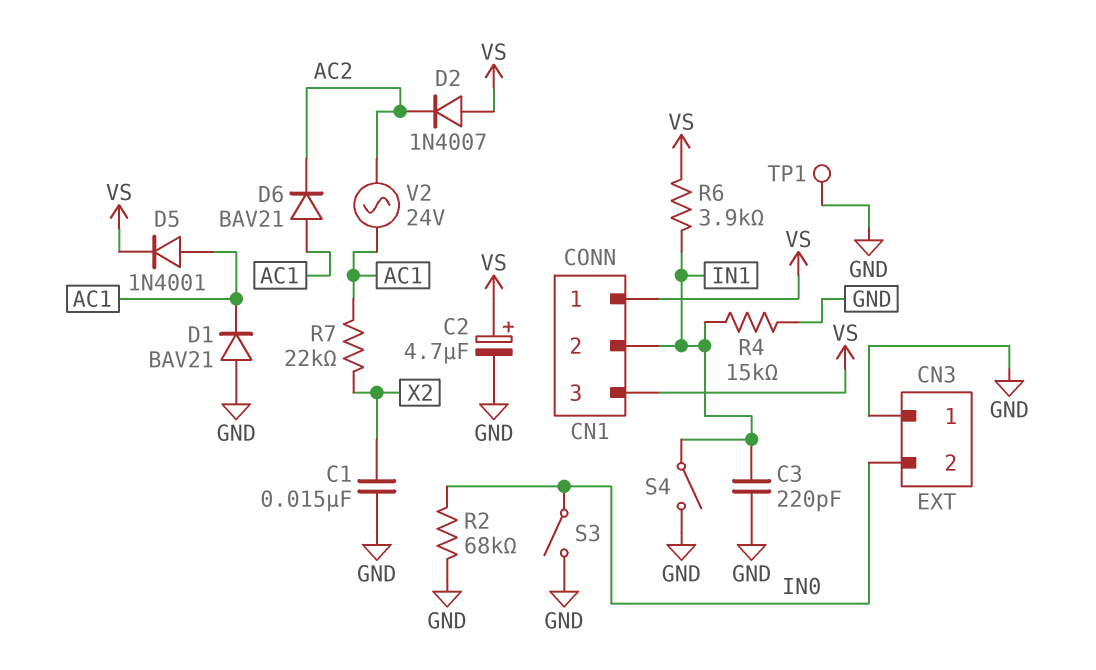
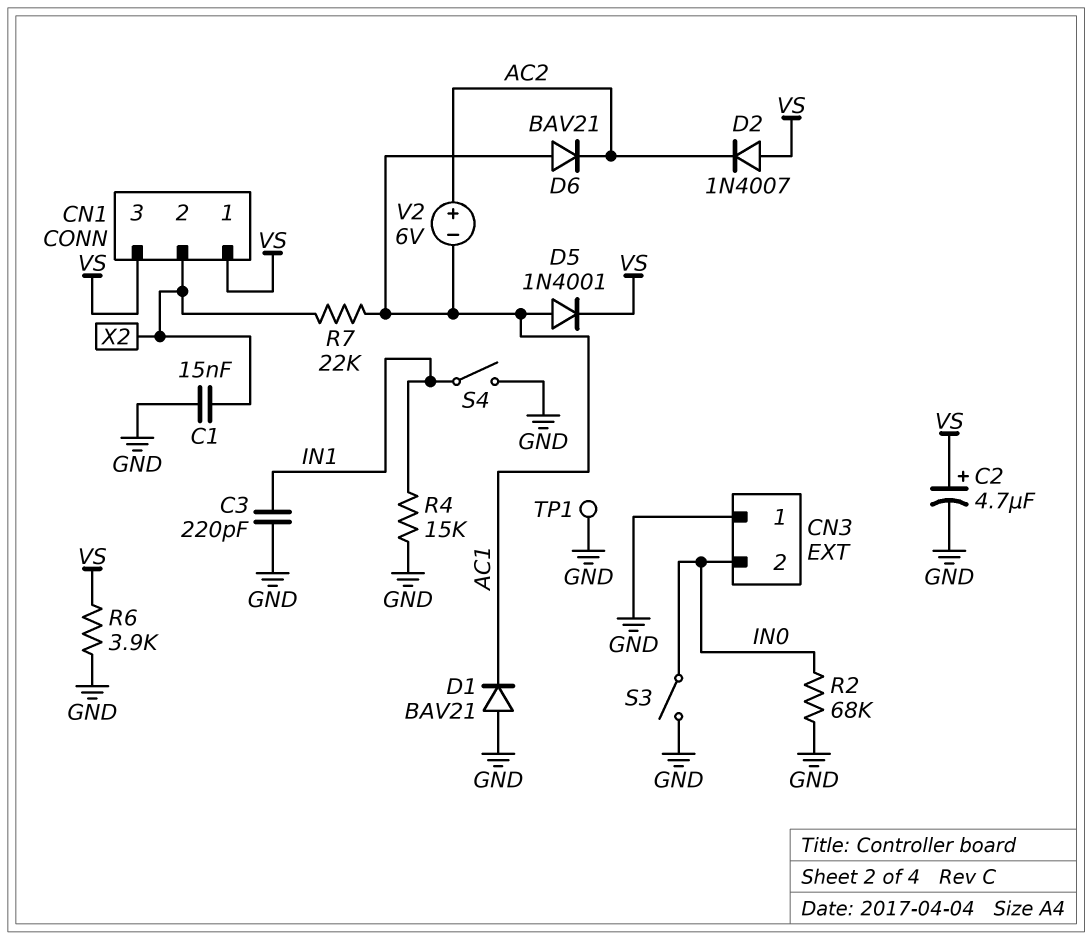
CN1 pin 2: IN1 -> X2
R6: 3.9k (IN1, VS) -> 3.9k (GND, VS)
V2: AC 24V (AC1, AC2) -> 6V (plus AC2, minus AC1)

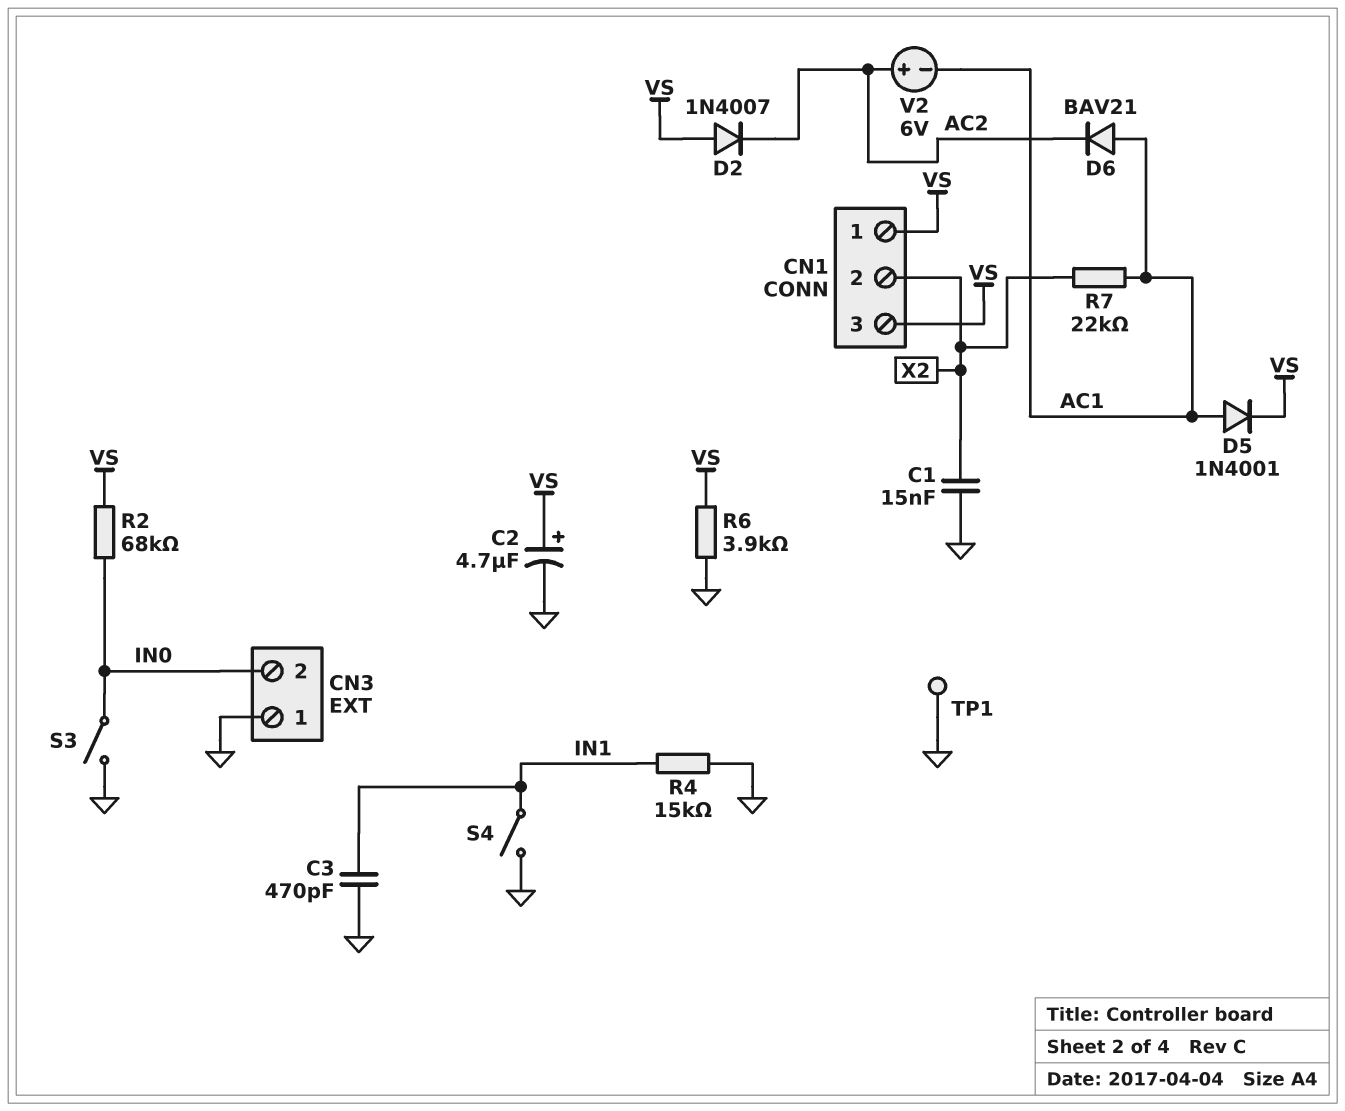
C3: 220pF (GND, IN1) -> 470pF (GND, IN1)
D1: diode BAV21 (A GND, K AC1) -> none
R2: 68k (GND, IN0) -> 68k (IN0, VS)

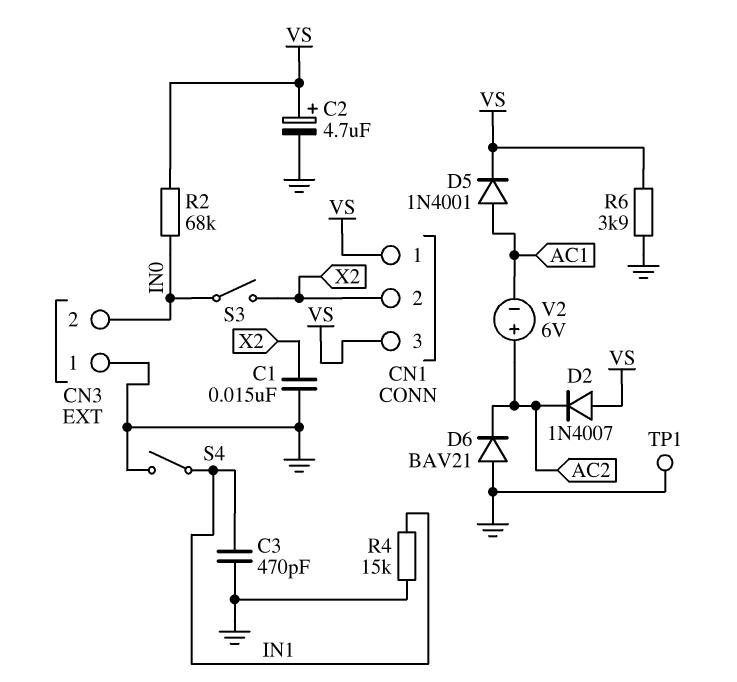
D6: diode BAV21 (A AC1, K AC2) -> diode BAV21 (A GND, K AC2)
R7: 22k (AC1, X2) -> none
S3: switch (GND, IN0) -> switch (IN0, X2)

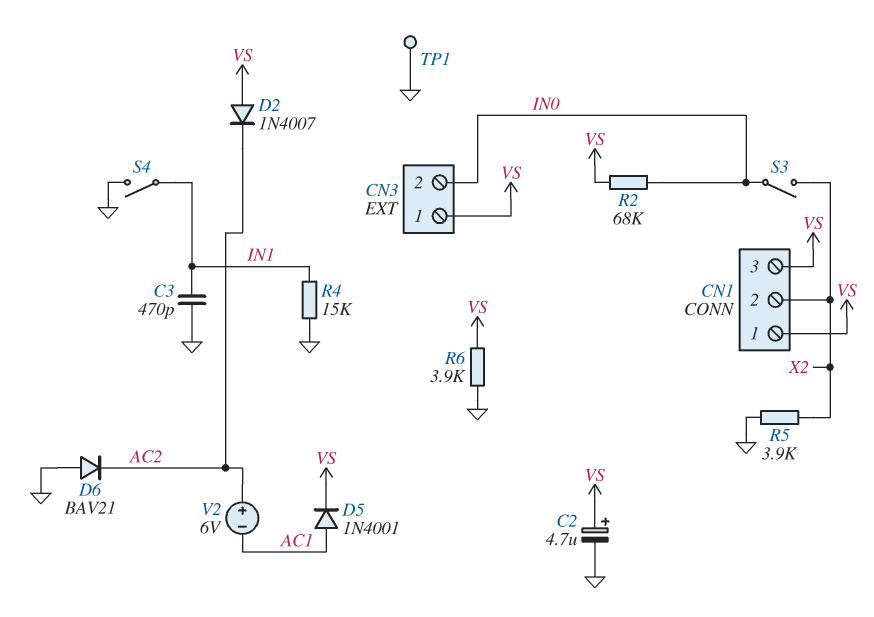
C1: 15nF (GND, X2) -> none
CN3 pin 1: GND -> VS
R5: none -> 3.9k (GND, X2)

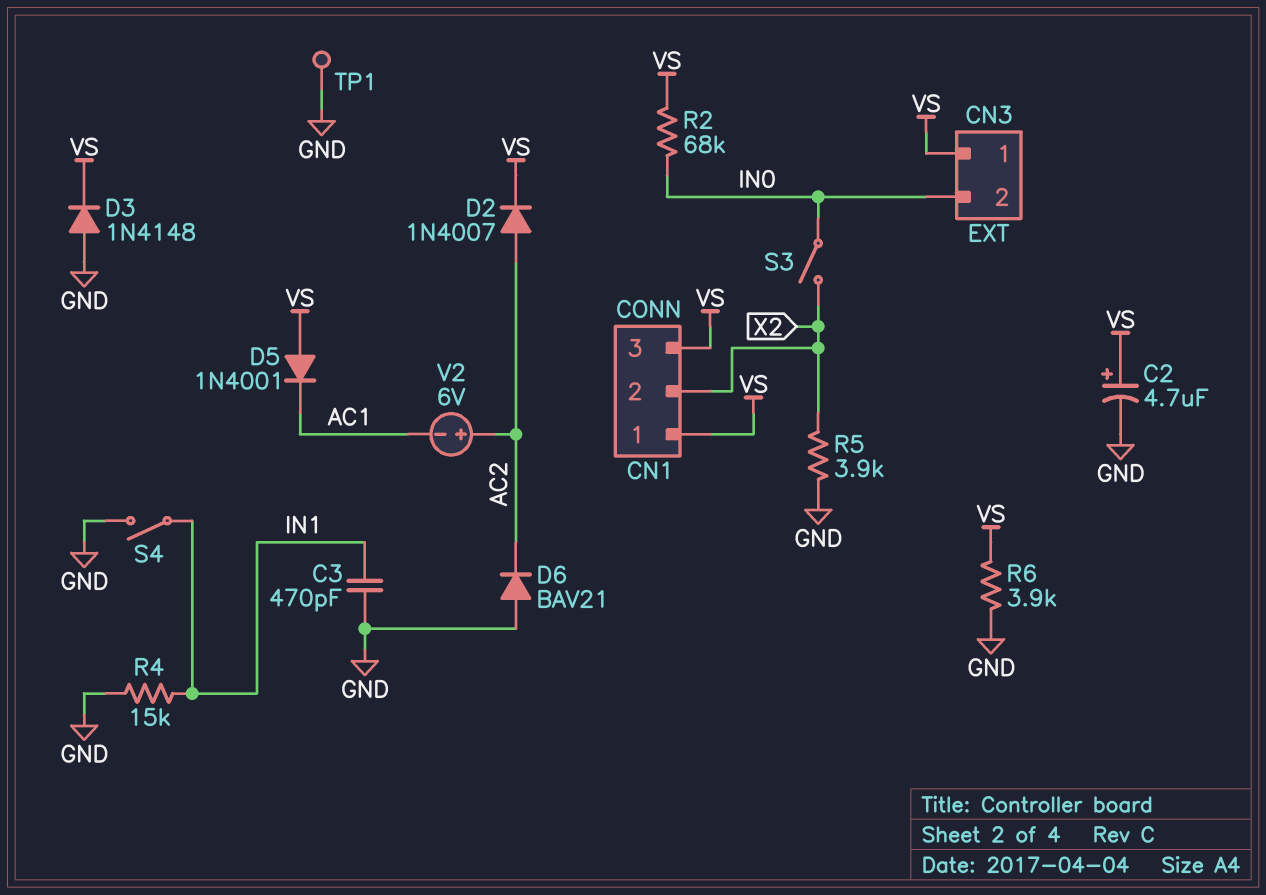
D2: diode 1N4007 (A VS, K AC2) -> diode 1N4007 (A AC2, K VS)
D3: none -> diode 1N4148 (A GND, K VS)
D5: diode 1N4001 (A AC1, K VS) -> diode 1N4001 (A VS, K AC1)

